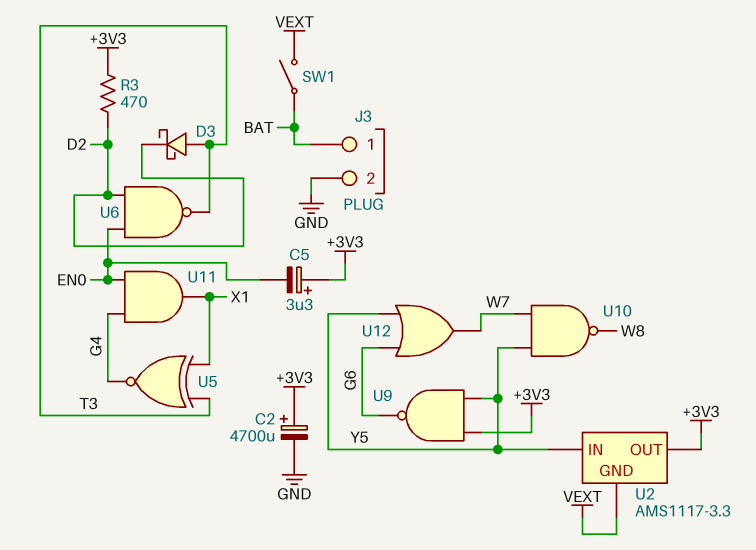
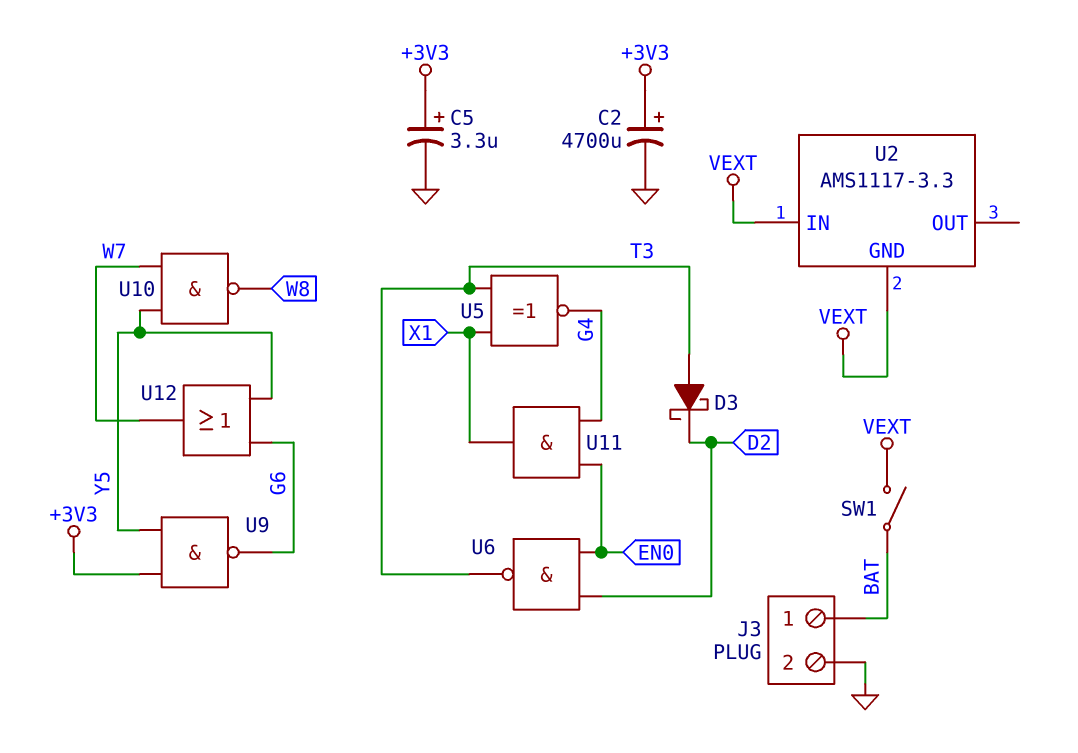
C5: 3.3uF (plus +3V3, minus EN0) -> 3.3uF (plus +3V3, minus GND)
R3: 470 (+3V3, D2) -> none
U2 pin IN: Y5 -> VEXT
U2 pin OUT: +3V3 -> none

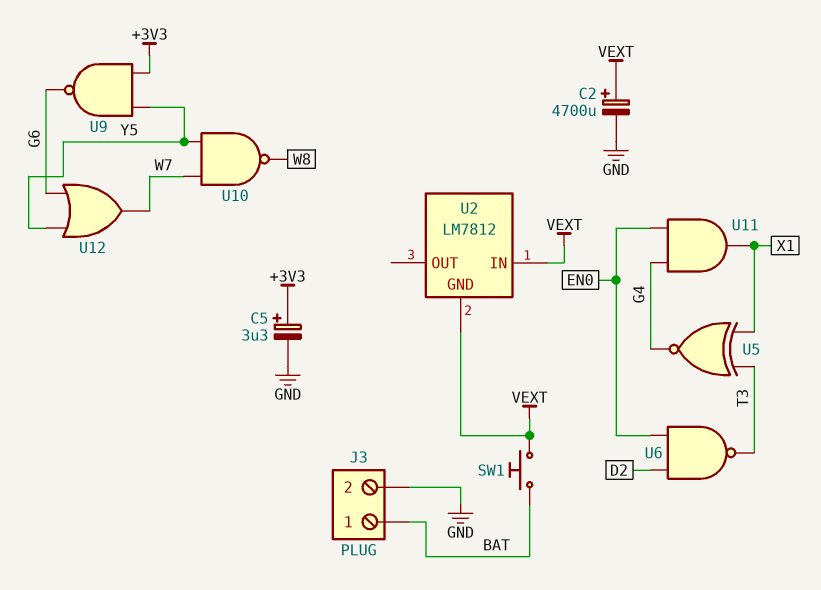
C2: 4700uF (plus +3V3, minus GND) -> 4700uF (plus VEXT, minus GND)
D3: schottky (A T3, K D2) -> none
SW1: switch (BAT, VEXT) -> button (BAT, VEXT)
U2: AMS1117-3.3 -> LM7812

